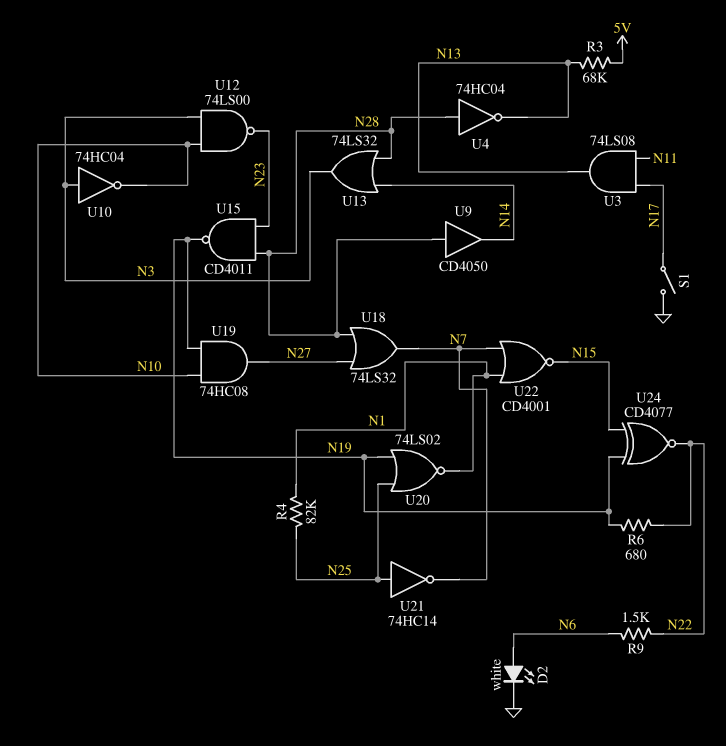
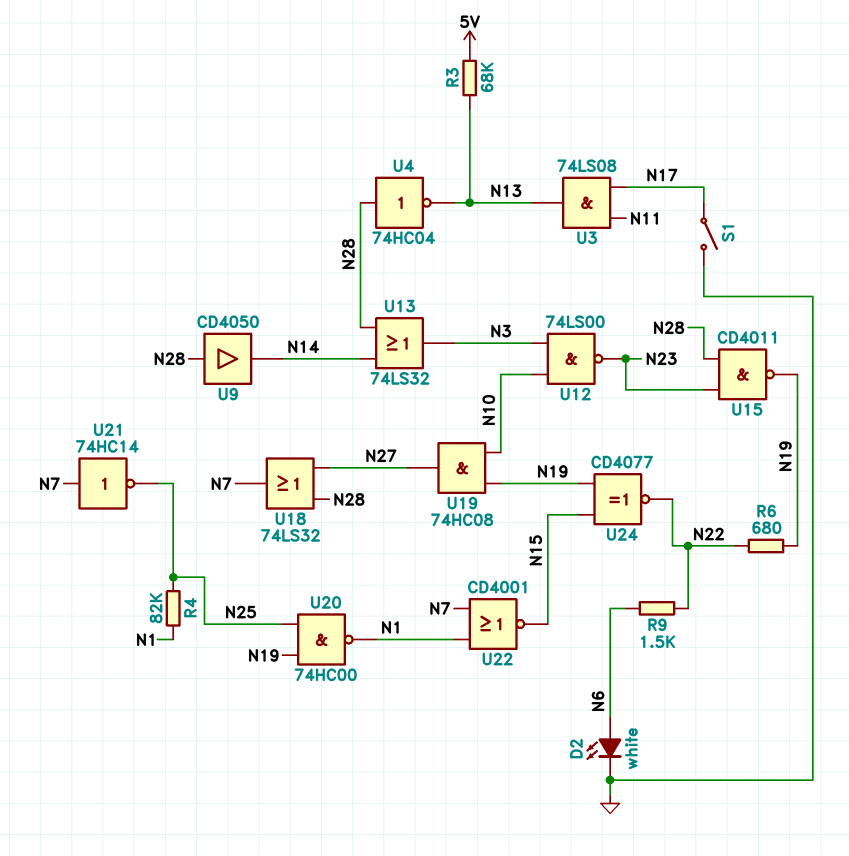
U10: NOT 74HC04 (in N3, out N10) -> none
U20: NOR 74LS02 (in N19, in N25, out N1) -> NAND 74HC00 (in N19, in N25, out N1)
U21: NOT 74HC14 (in N25, out N7) -> NOT 74HC14 (in N7, out N25)

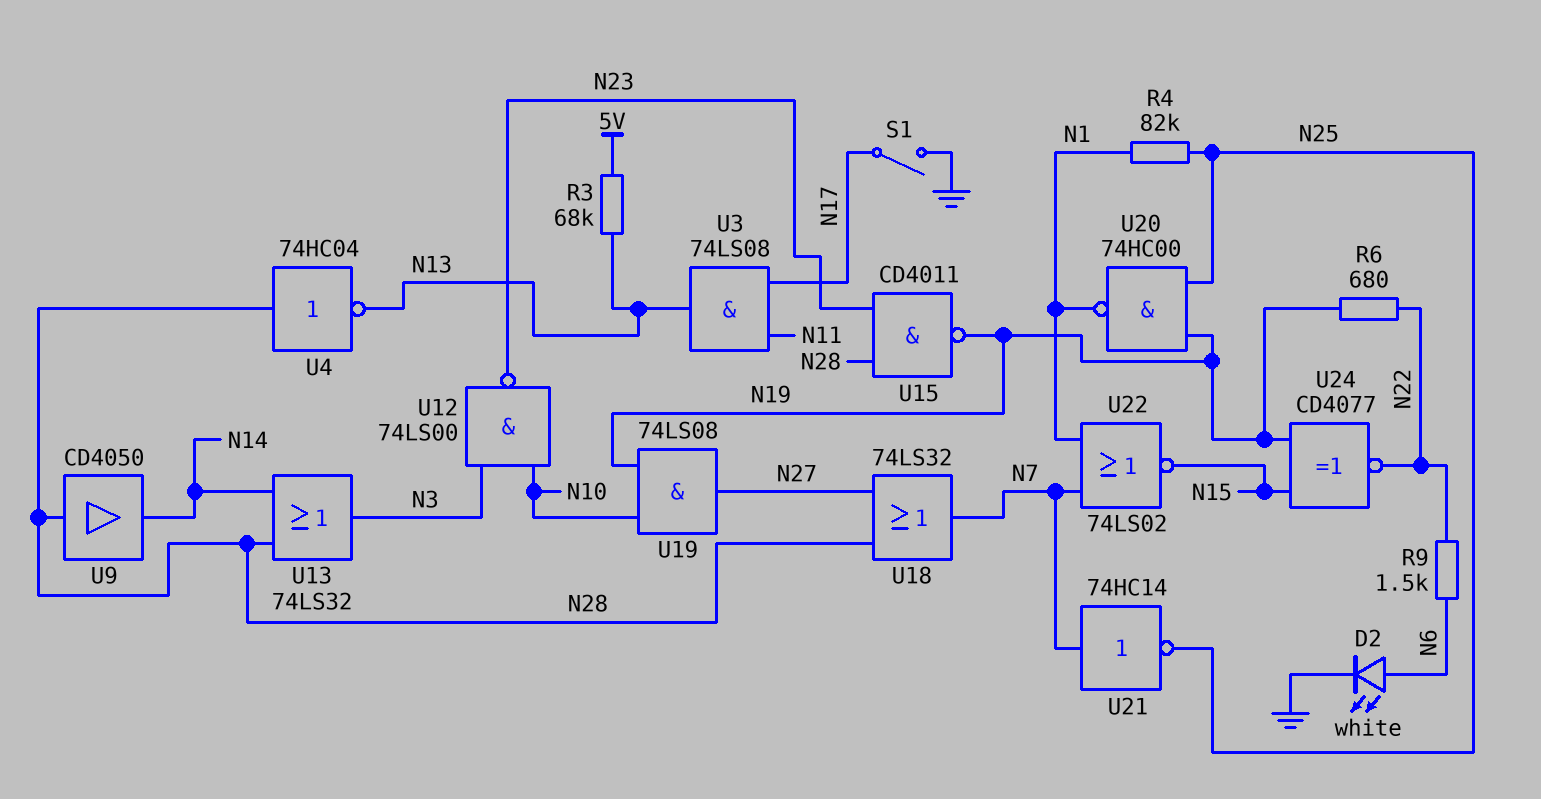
U19: AND 74HC08 (in N10, in N19, out N27) -> AND 74LS08 (in N10, in N19, out N27)
U22: NOR CD4001 (in N1, in N7, out N15) -> NOR 74LS02 (in N1, in N7, out N15)

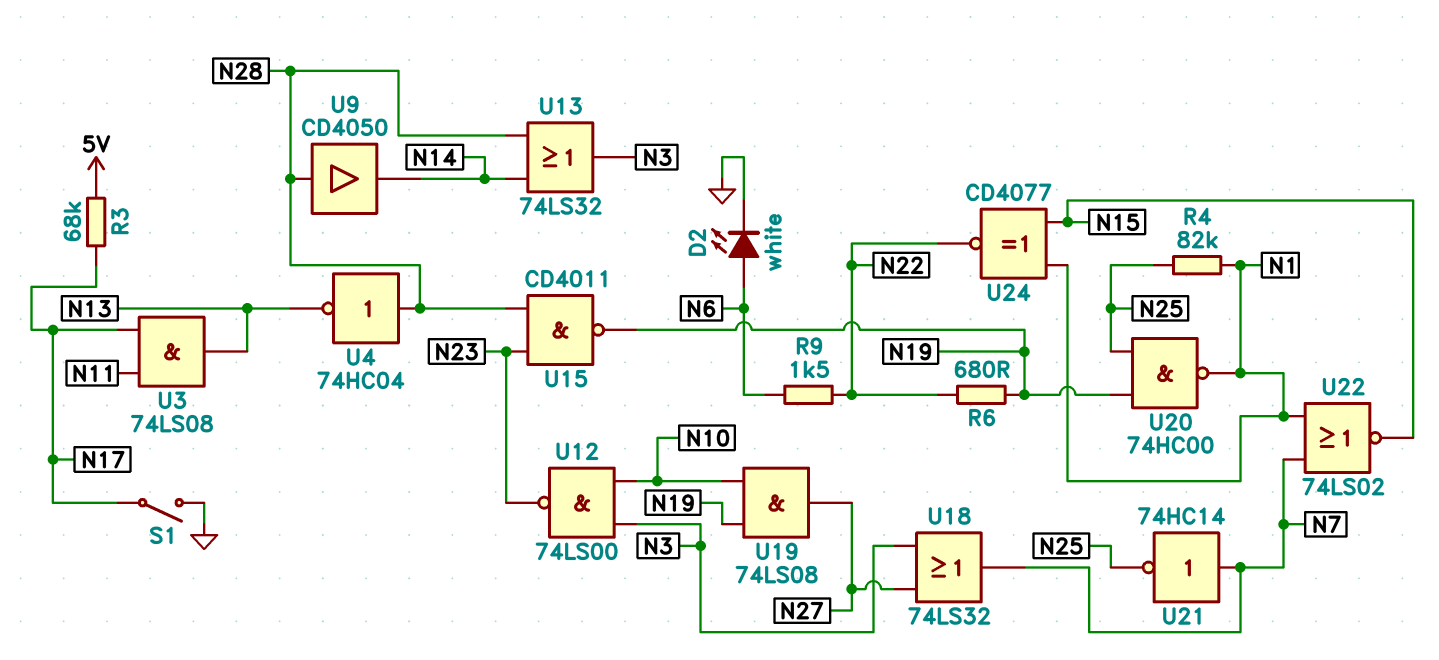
R3: 68k (5V, N13) -> 68k (5V, N17)
U18: OR 74LS32 (in N27, in N28, out N7) -> OR 74LS32 (in N3, in N27, out N7)
U24: XNOR CD4077 (in N15, in N19, out N22) -> XNOR CD4077 (in N1, in N15, out N22)

